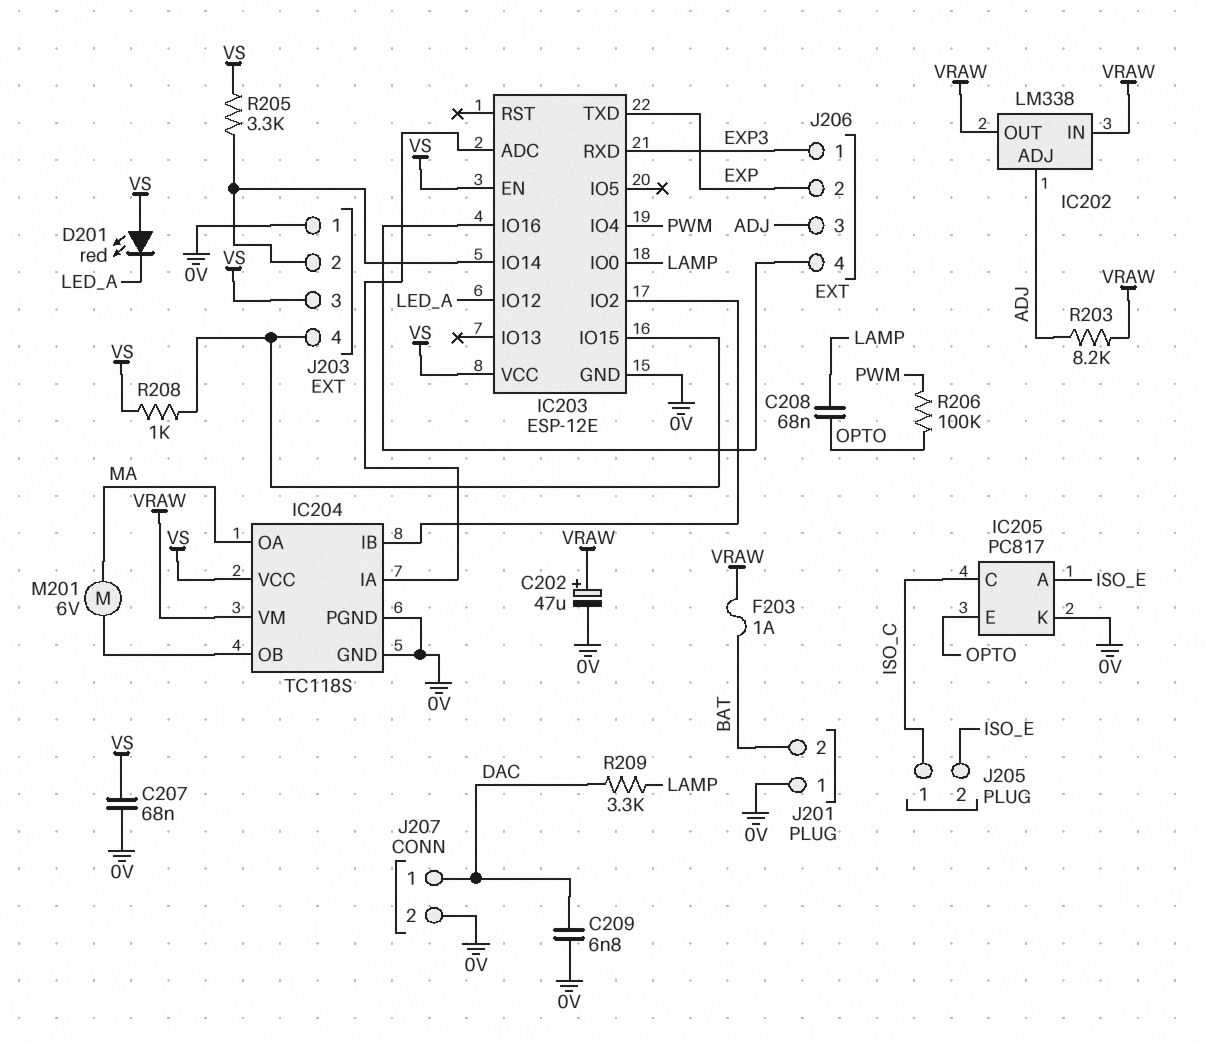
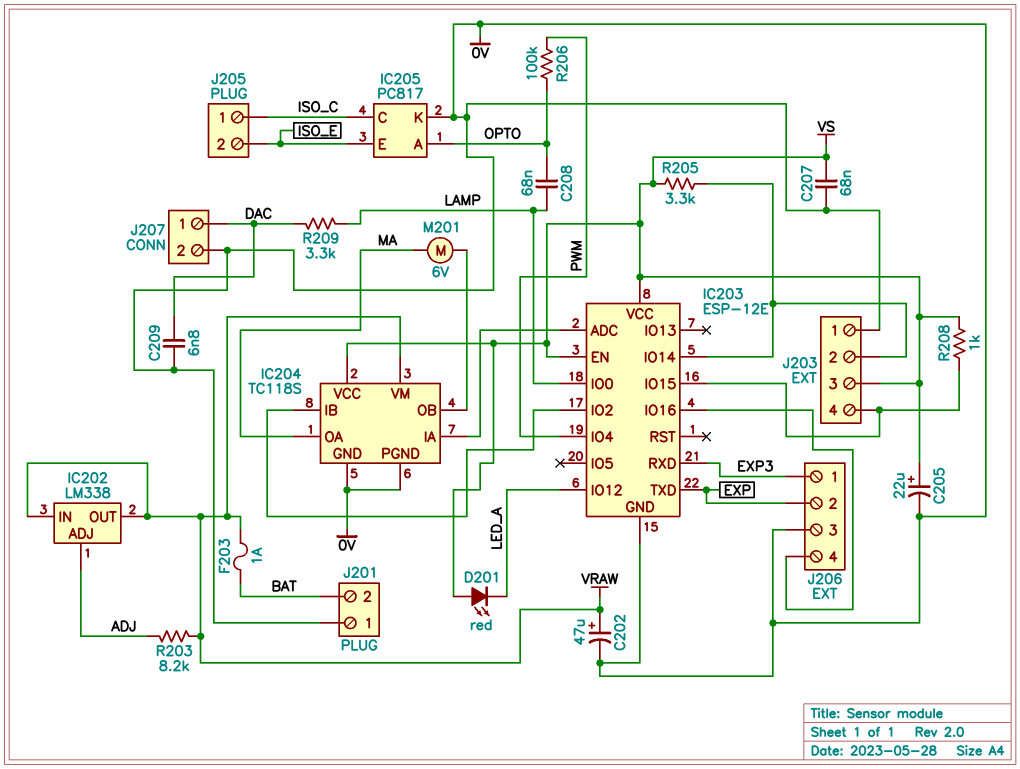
C205: none -> 22uF (plus VS, minus 0V)
IC205 pin A: ISO_E -> OPTO
IC205 pin E: OPTO -> ISO_E
J206 pin 3: ADJ -> 0V

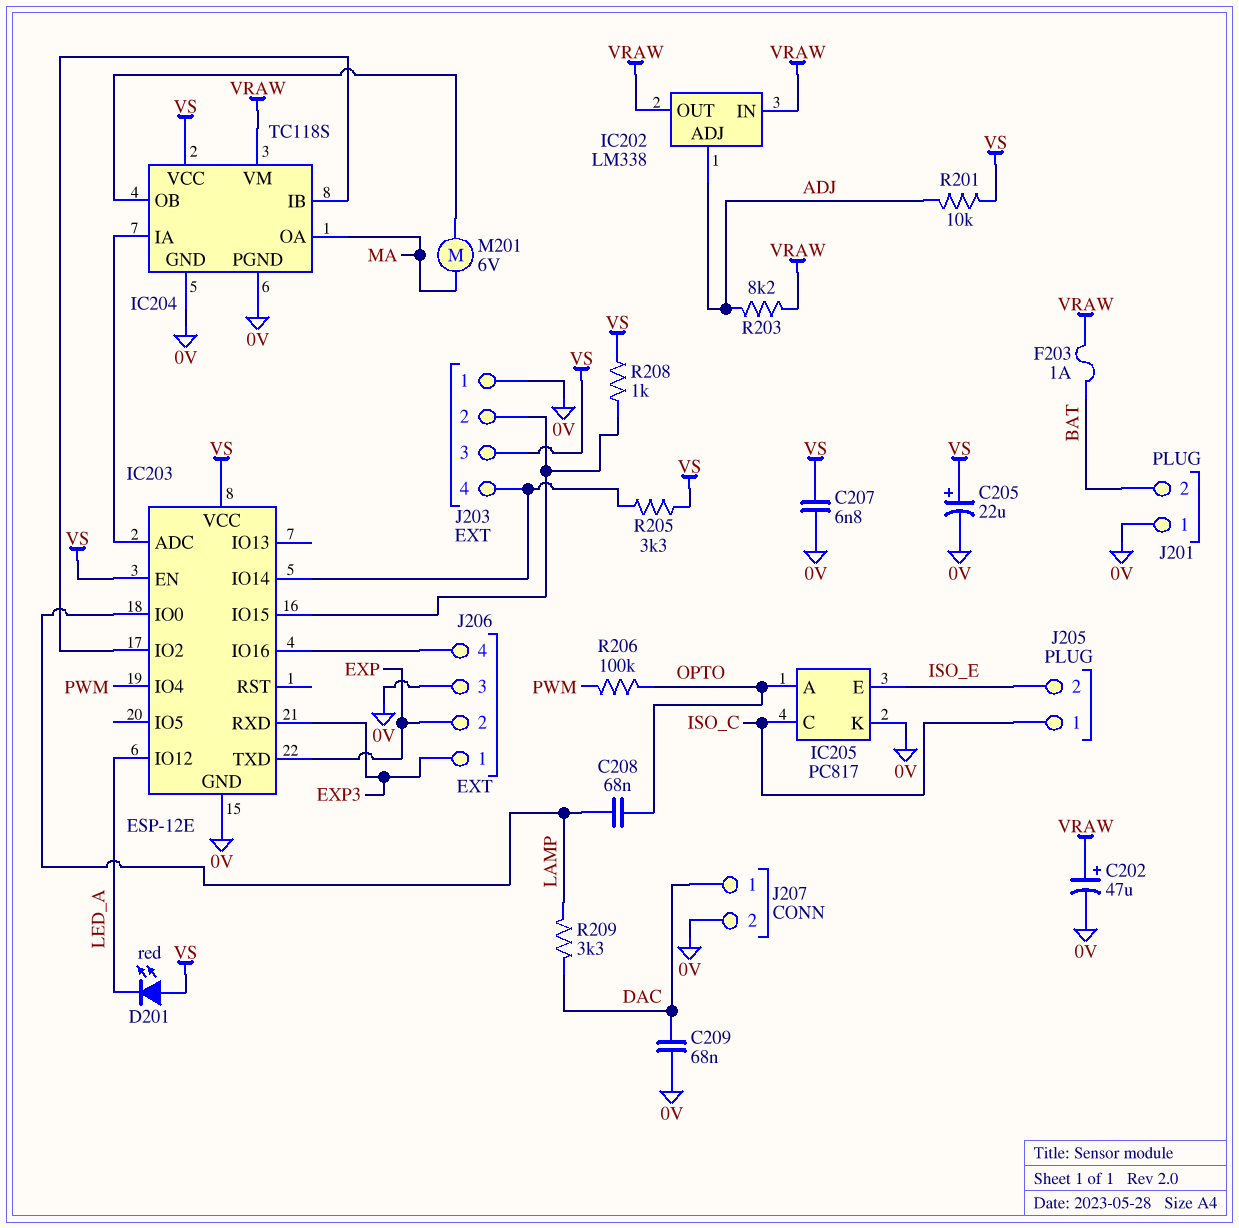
C207: 68nF (0V, VS) -> 6.8nF (0V, VS)
C209: 6.8nF (0V, DAC) -> 68nF (0V, DAC)
J203 pin 2: IC203/IO14 -> IC203/IO15
J203 pin 4: IC203/IO15 -> IC203/IO14
R201: none -> 10k (ADJ, VS)

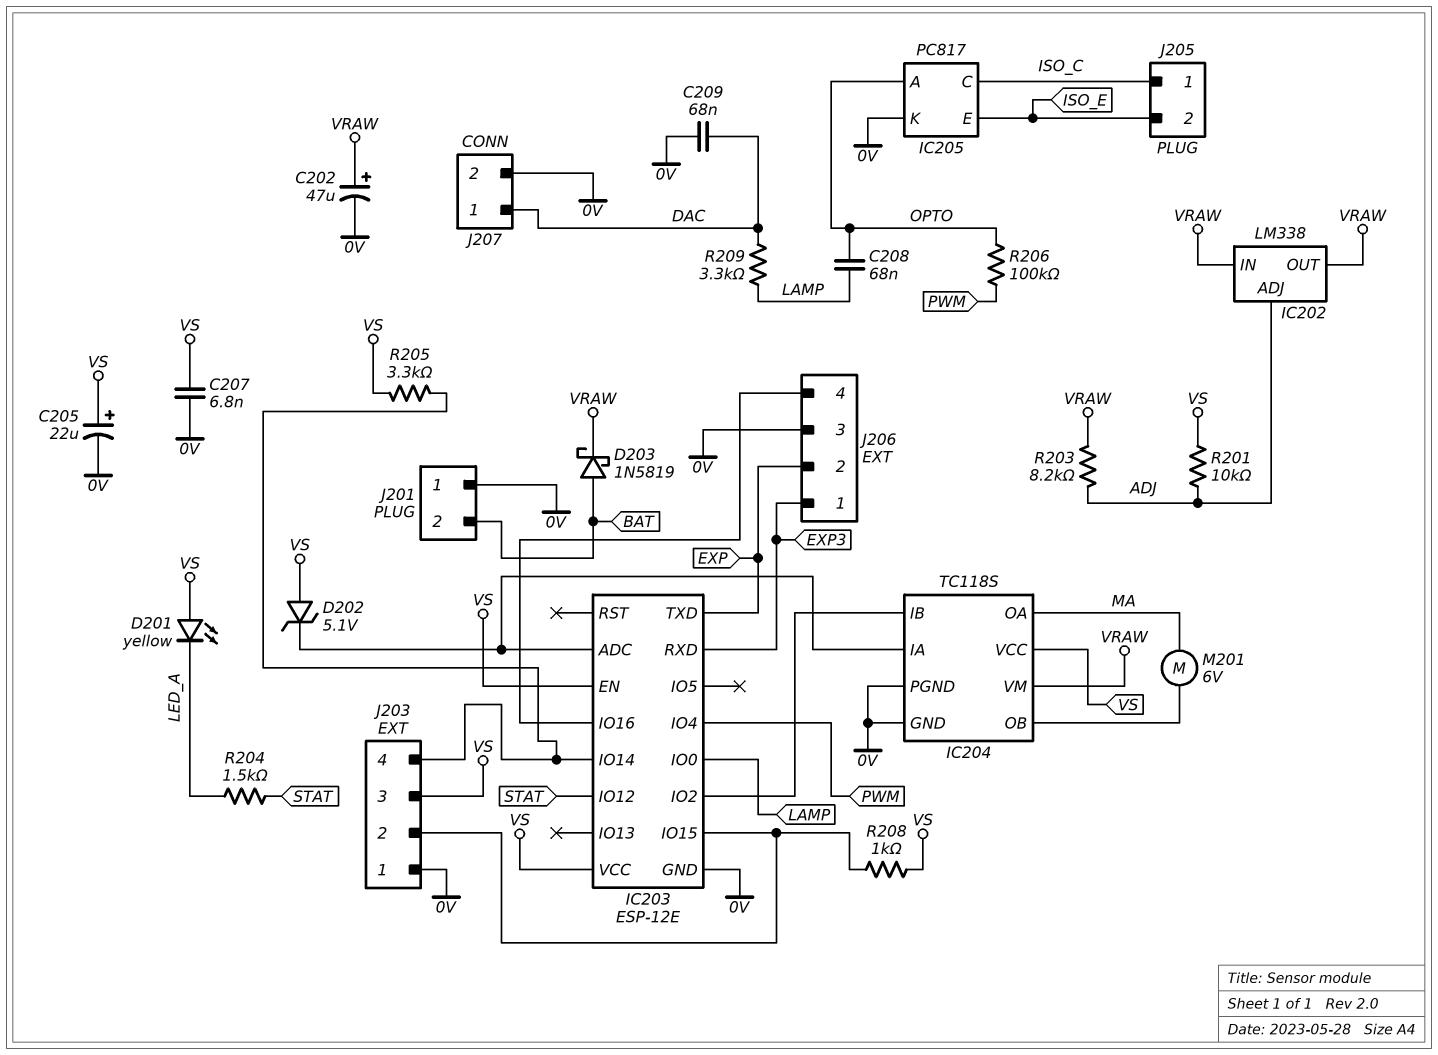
D201: LED red (A VS, K LED_A) -> LED yellow (A VS, K LED_A)
D202: none -> zener 5.1V (A VS, K IC203/ADC)
D203: none -> schottky 1N5819 (A BAT, K VRAW)
F203: 1A (BAT, VRAW) -> none
IC203 pin IO12: LED_A -> STAT
R204: none -> 1.5k (LED_A, STAT)

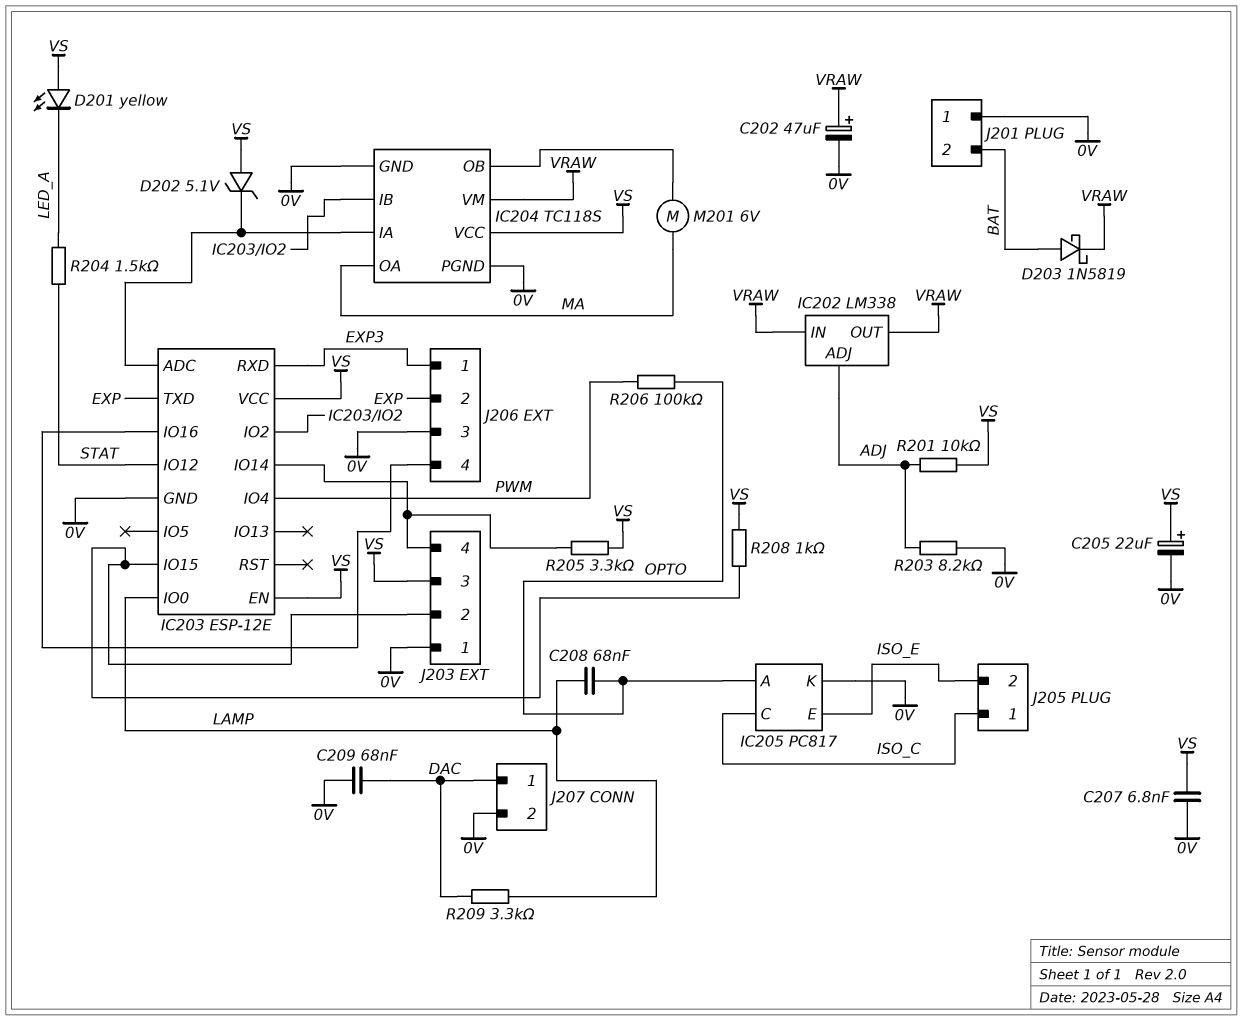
R203: 8.2k (ADJ, VRAW) -> 8.2k (0V, ADJ)

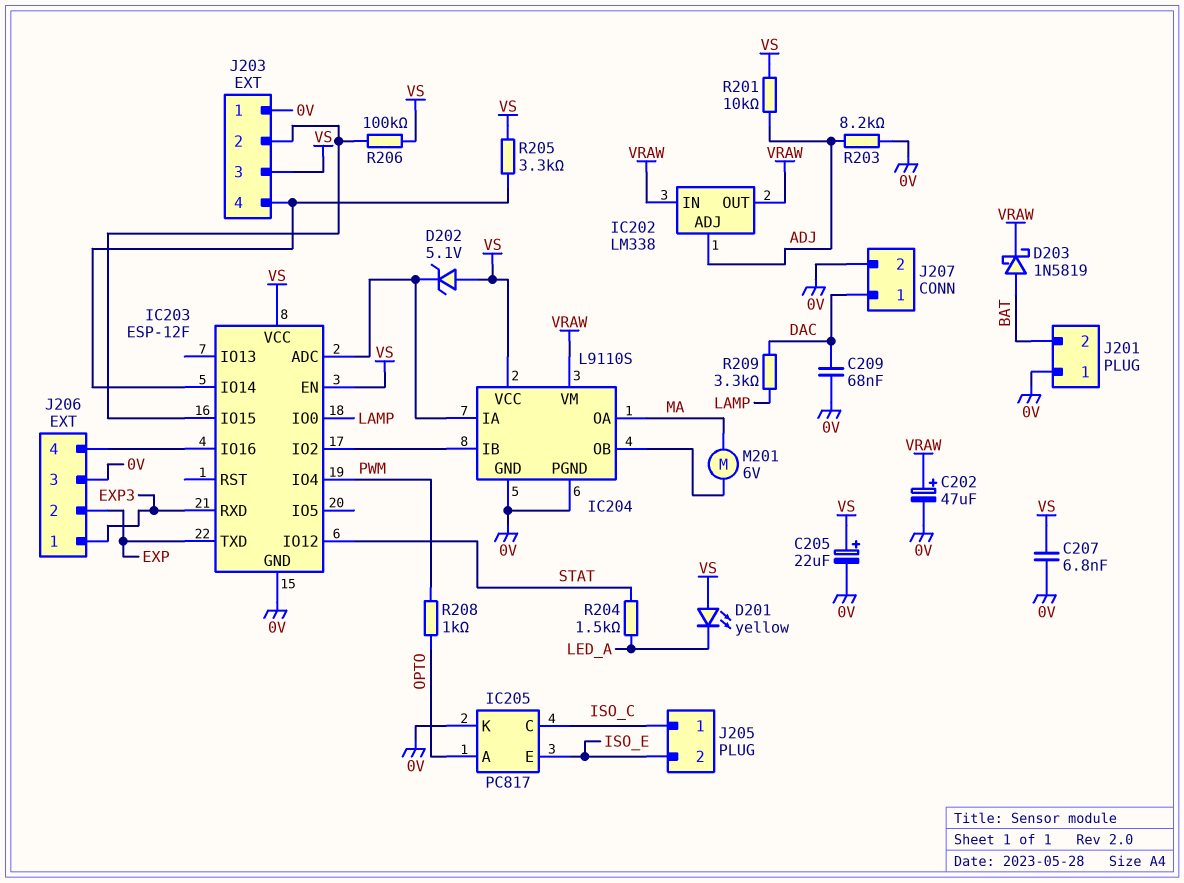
C208: 68nF (LAMP, OPTO) -> none
IC203: ESP-12E -> ESP-12F
IC204: TC118S -> L9110S
R206: 100k (OPTO, PWM) -> 100k (IC203/IO15, VS)
R208: 1k (IC203/IO15, VS) -> 1k (OPTO, PWM)

